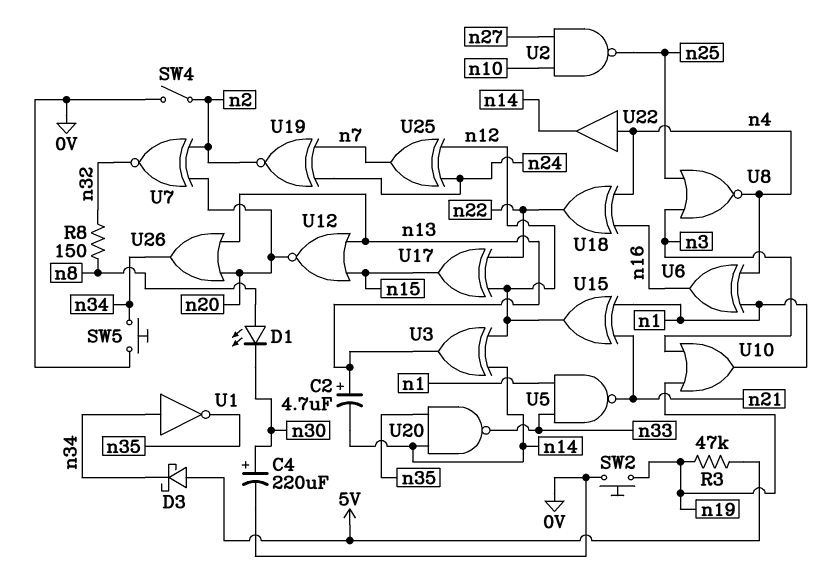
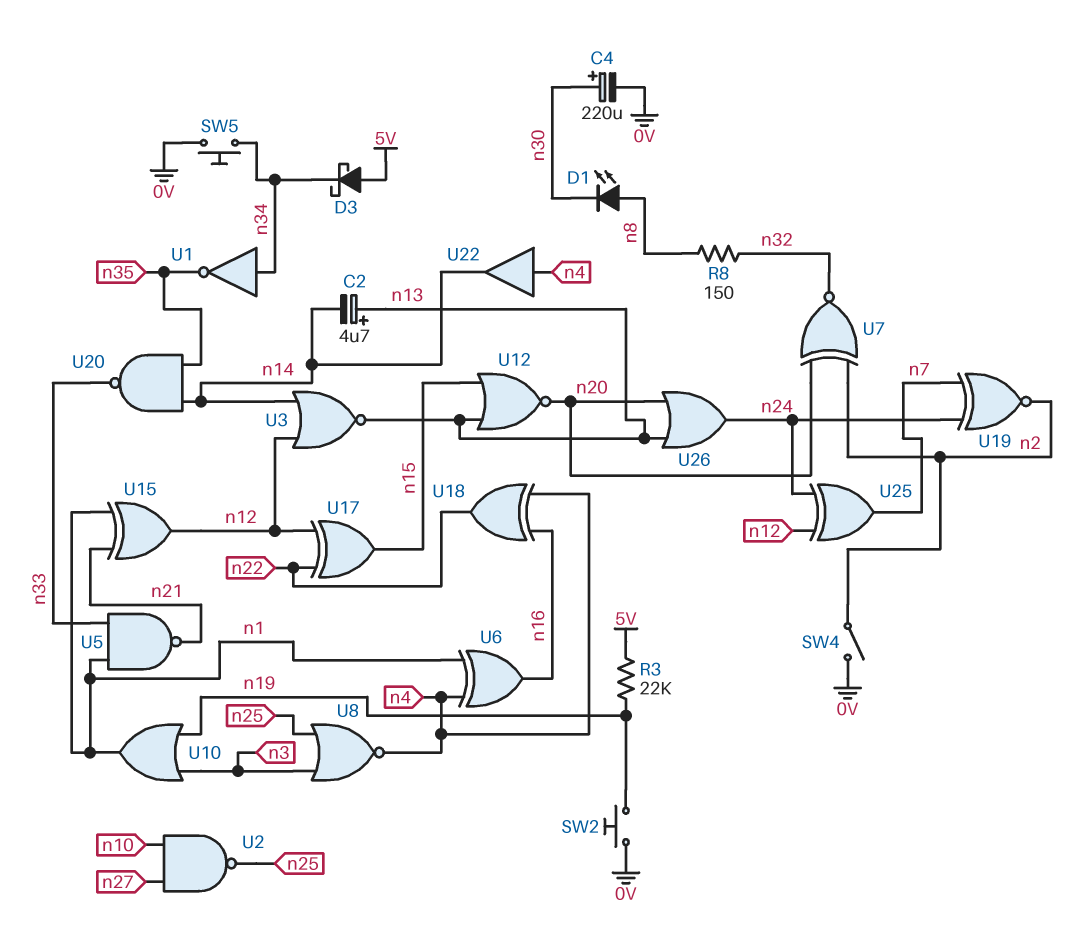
R3: 47k (5V, n19) -> 22k (5V, n19)
U3: XOR (in n12, in n14, out n13) -> NOR (in n12, in n14, out n13)
U26: OR (in n13, in n20, out n34) -> OR (in n13, in n20, out n24)

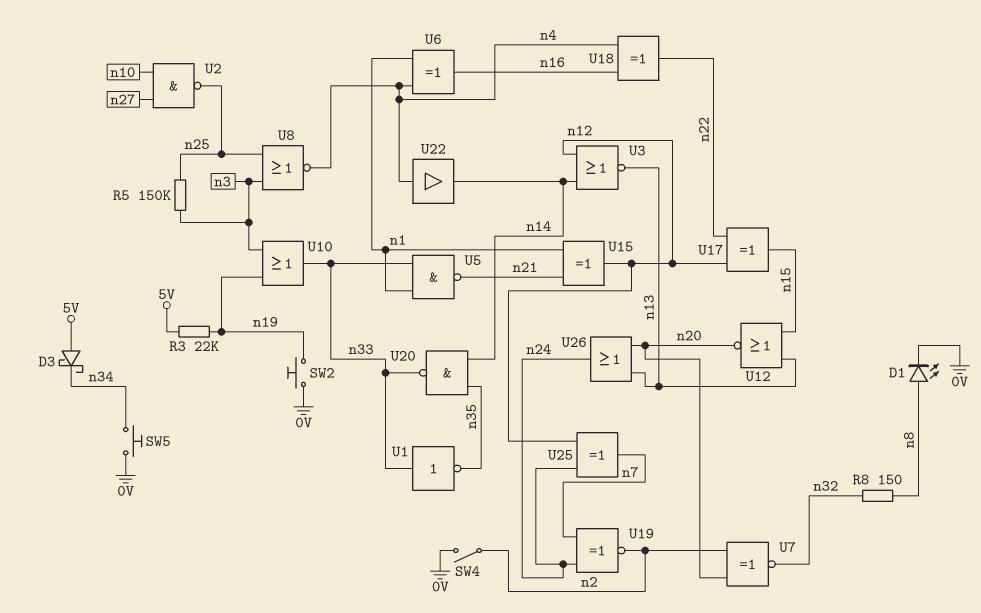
C2: 4.7uF (plus n13, minus n14) -> none
C4: 220uF (plus n30, minus 0V) -> none
D1: LED (A n8, K n30) -> LED (A n8, K 0V)
R5: none -> 150k (n3, n25)
U1: NOT (in n34, out n35) -> NOT (in n33, out n35)
U10: OR (in n3, in n19, out n1) -> OR (in n3, in n19, out n33)

